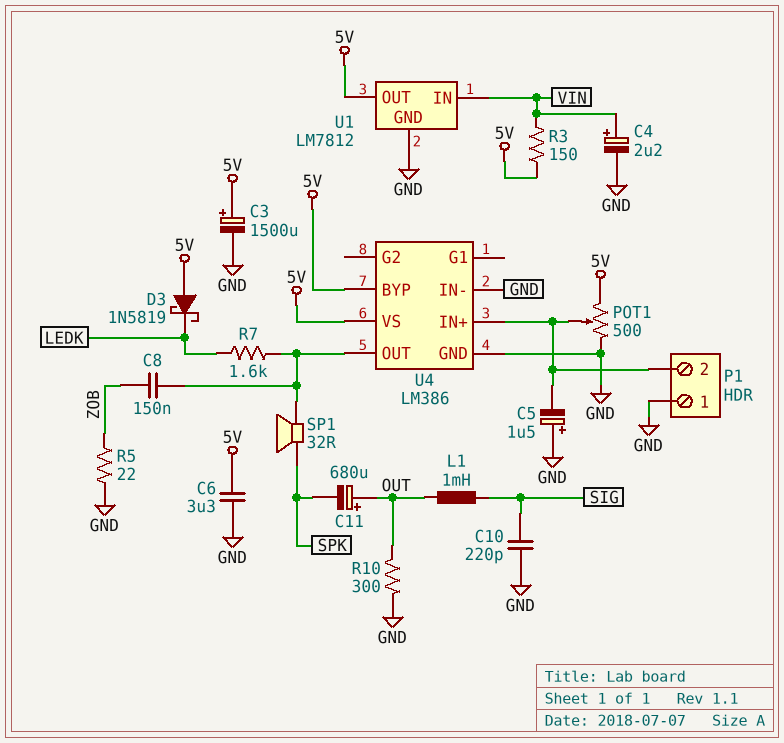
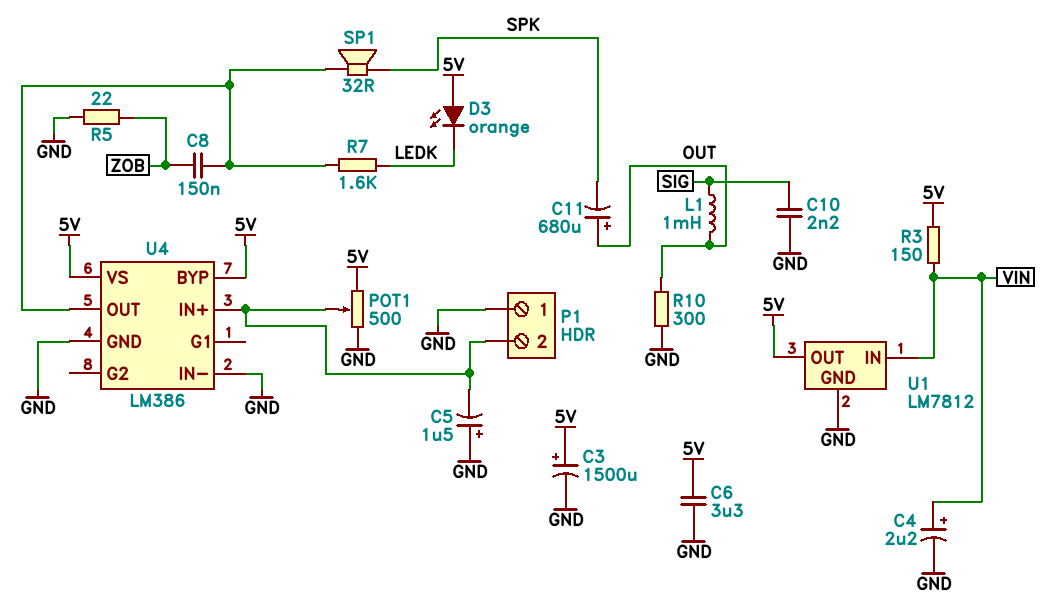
C10: 220pF (GND, SIG) -> 2.2nF (GND, SIG)
D3: schottky 1N5819 (A 5V, K LEDK) -> LED orange (A 5V, K LEDK)

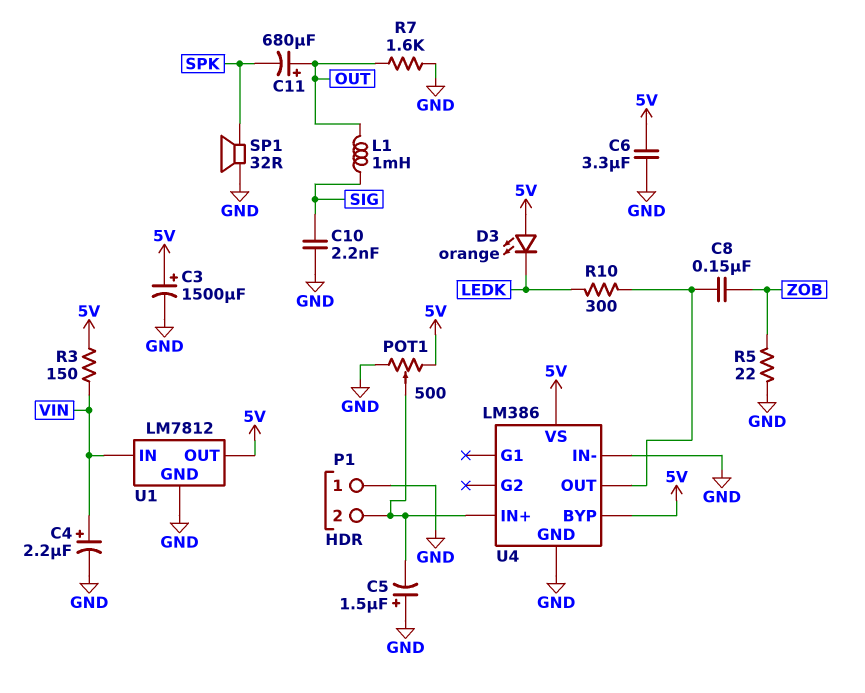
R7: 1.6k (LEDK, U4/OUT) -> 1.6k (GND, OUT)
R10: 300 (GND, OUT) -> 300 (LEDK, U4/OUT)
SP1: speaker 32R (SPK, U4/OUT) -> speaker 32R (GND, SPK)

